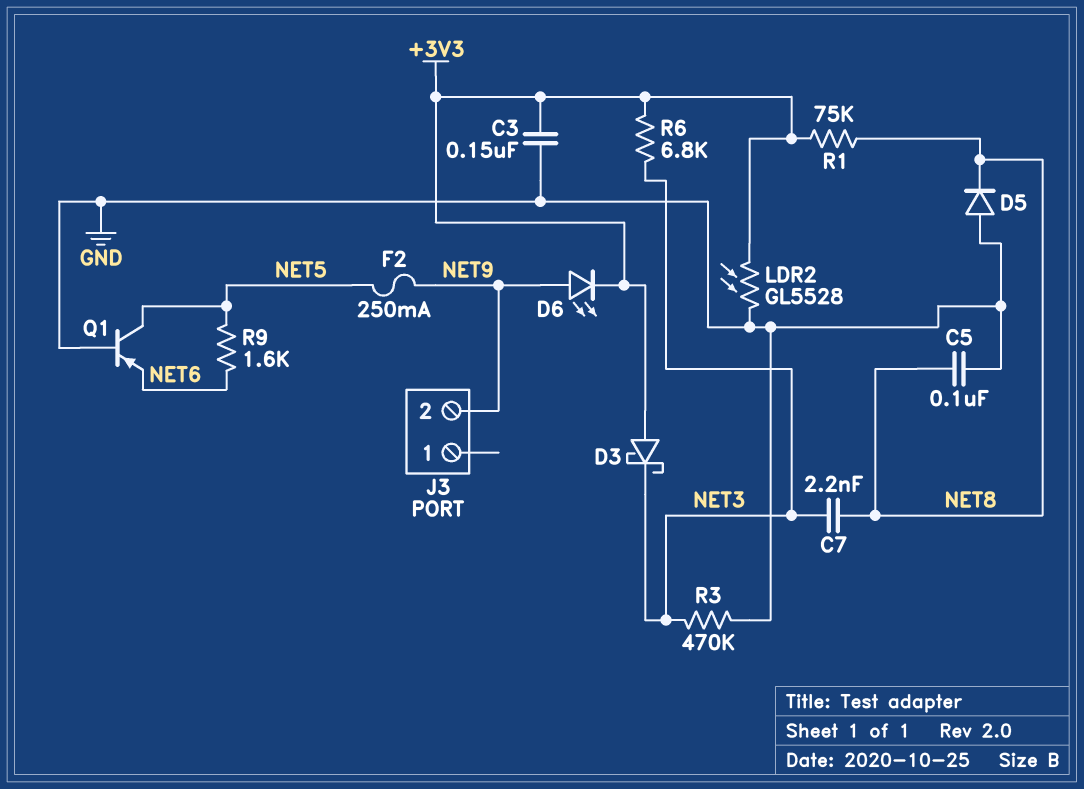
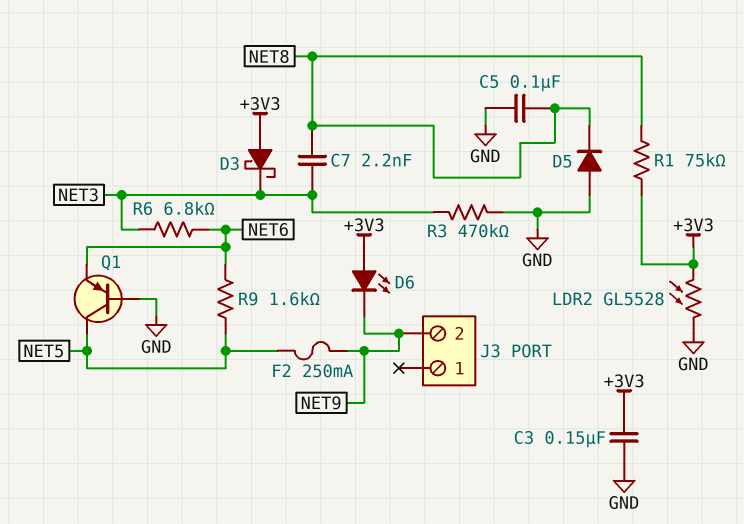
D6: LED (A NET9, K +3V3) -> LED (A +3V3, K NET9)
R6: 6.8k (+3V3, NET3) -> 6.8k (NET3, NET6)

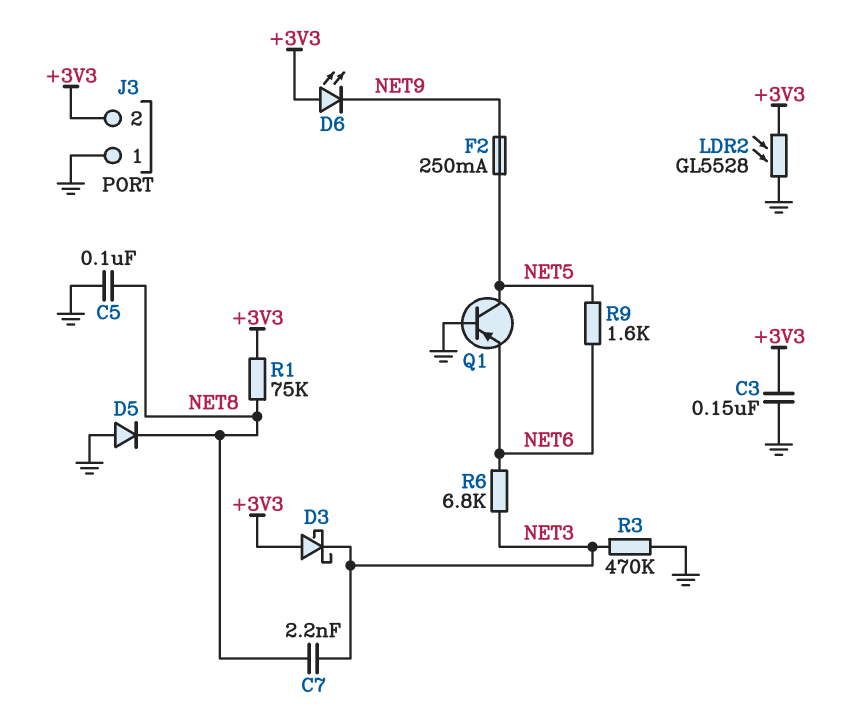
J3 pin 1: none -> GND
J3 pin 2: NET9 -> +3V3

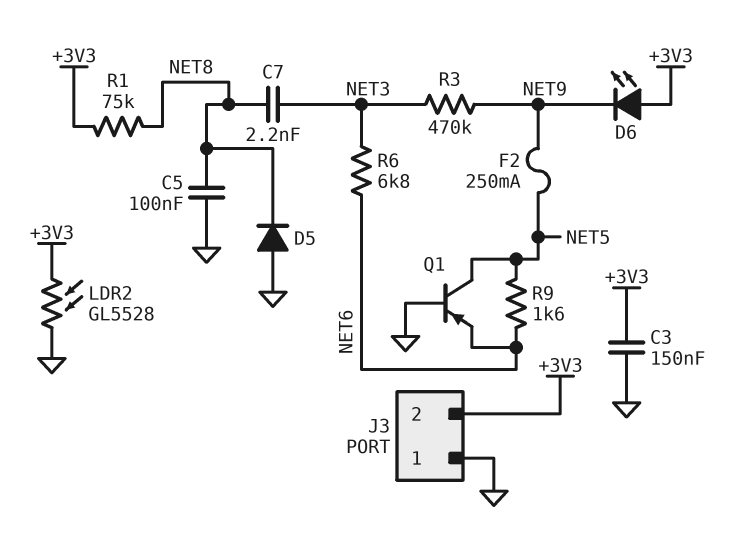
D3: schottky (A +3V3, K NET3) -> none
R3: 470k (GND, NET3) -> 470k (NET3, NET9)

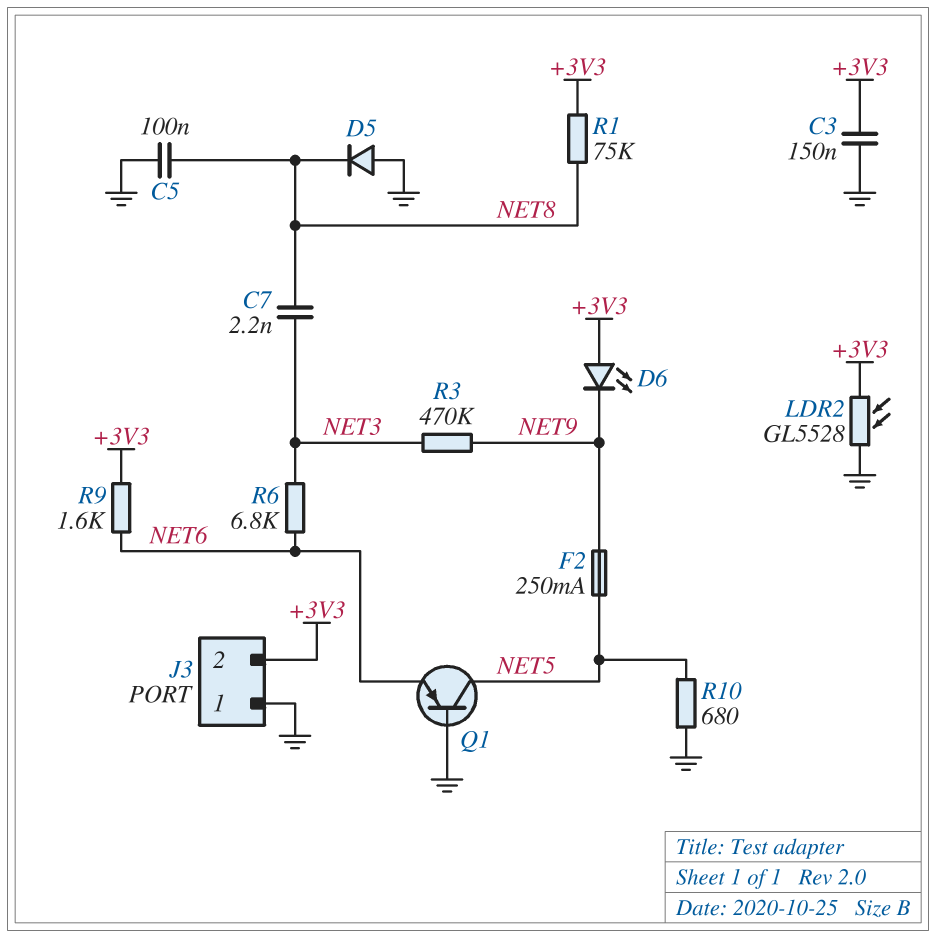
R9: 1.6k (NET5, NET6) -> 1.6k (+3V3, NET6)
R10: none -> 680 (GND, NET5)

